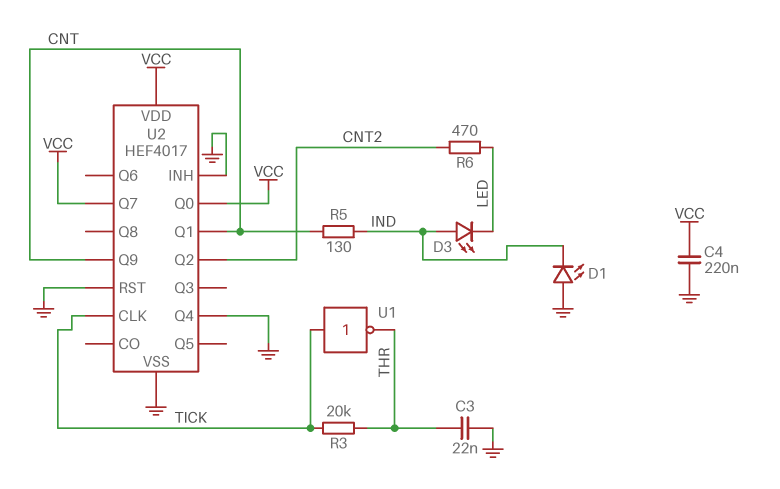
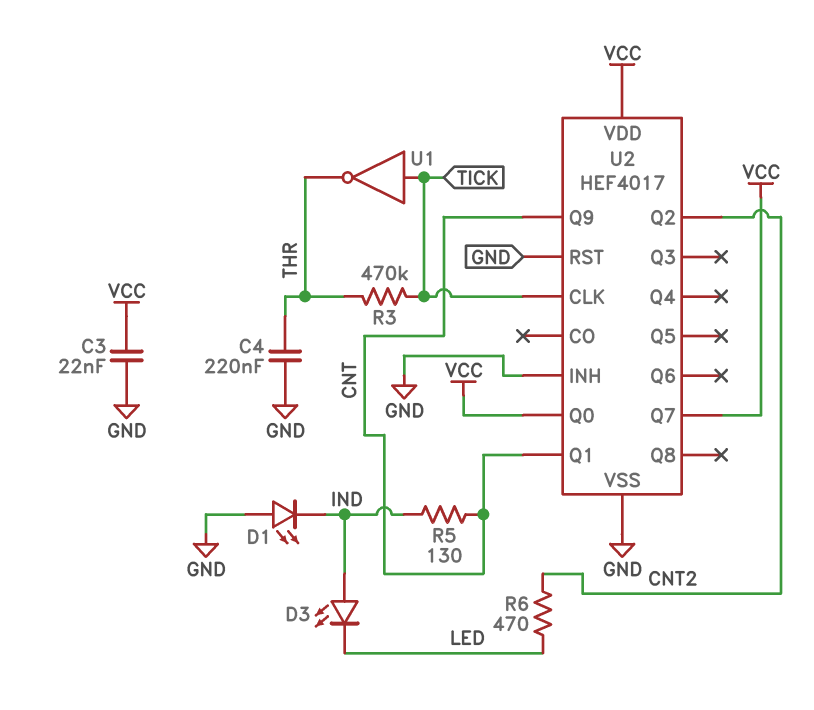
C3: 22nF (GND, THR) -> 22nF (GND, VCC)
C4: 220nF (GND, VCC) -> 220nF (GND, THR)
R3: 20k (THR, TICK) -> 470k (THR, TICK)
U2 pin Q4: GND -> none

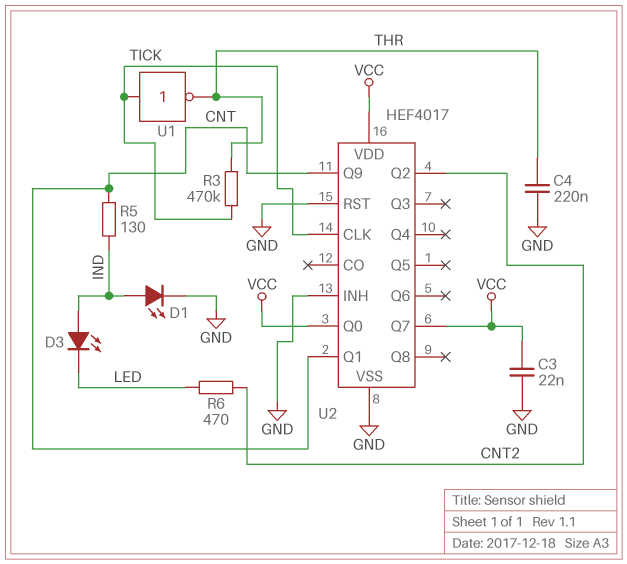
D1: LED (A GND, K IND) -> LED (A IND, K GND)

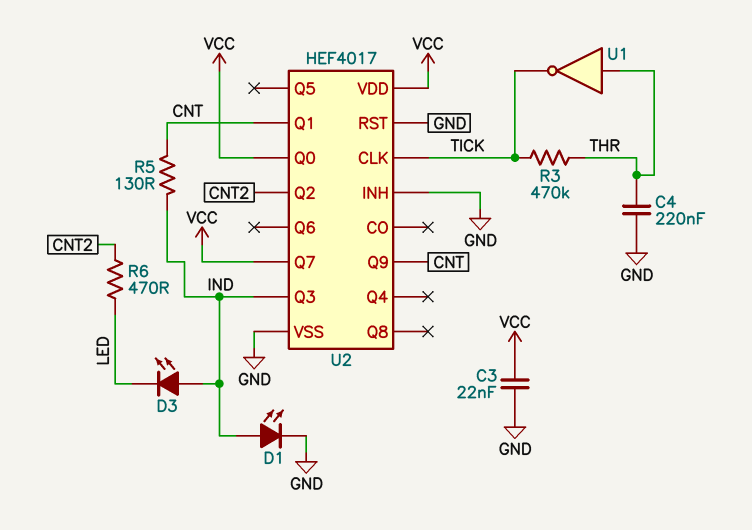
U1: NOT (in TICK, out THR) -> NOT (in THR, out TICK)
U2 pin Q3: none -> IND

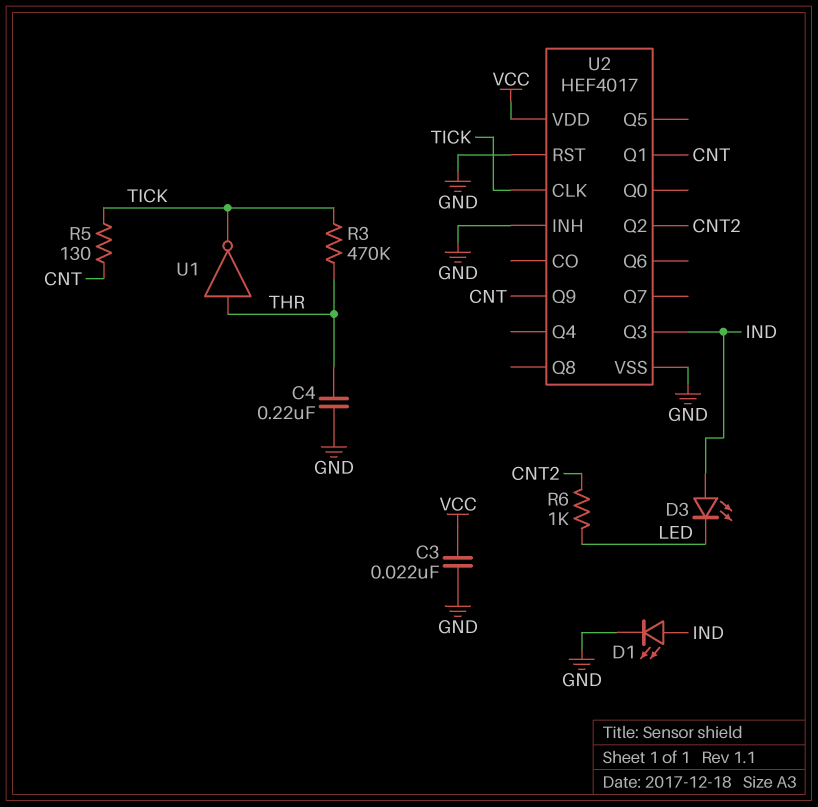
R5: 130 (CNT, IND) -> 130 (CNT, TICK)
R6: 470 (CNT2, LED) -> 1k (CNT2, LED)
U2 pin Q0: VCC -> none
U2 pin Q7: VCC -> none

